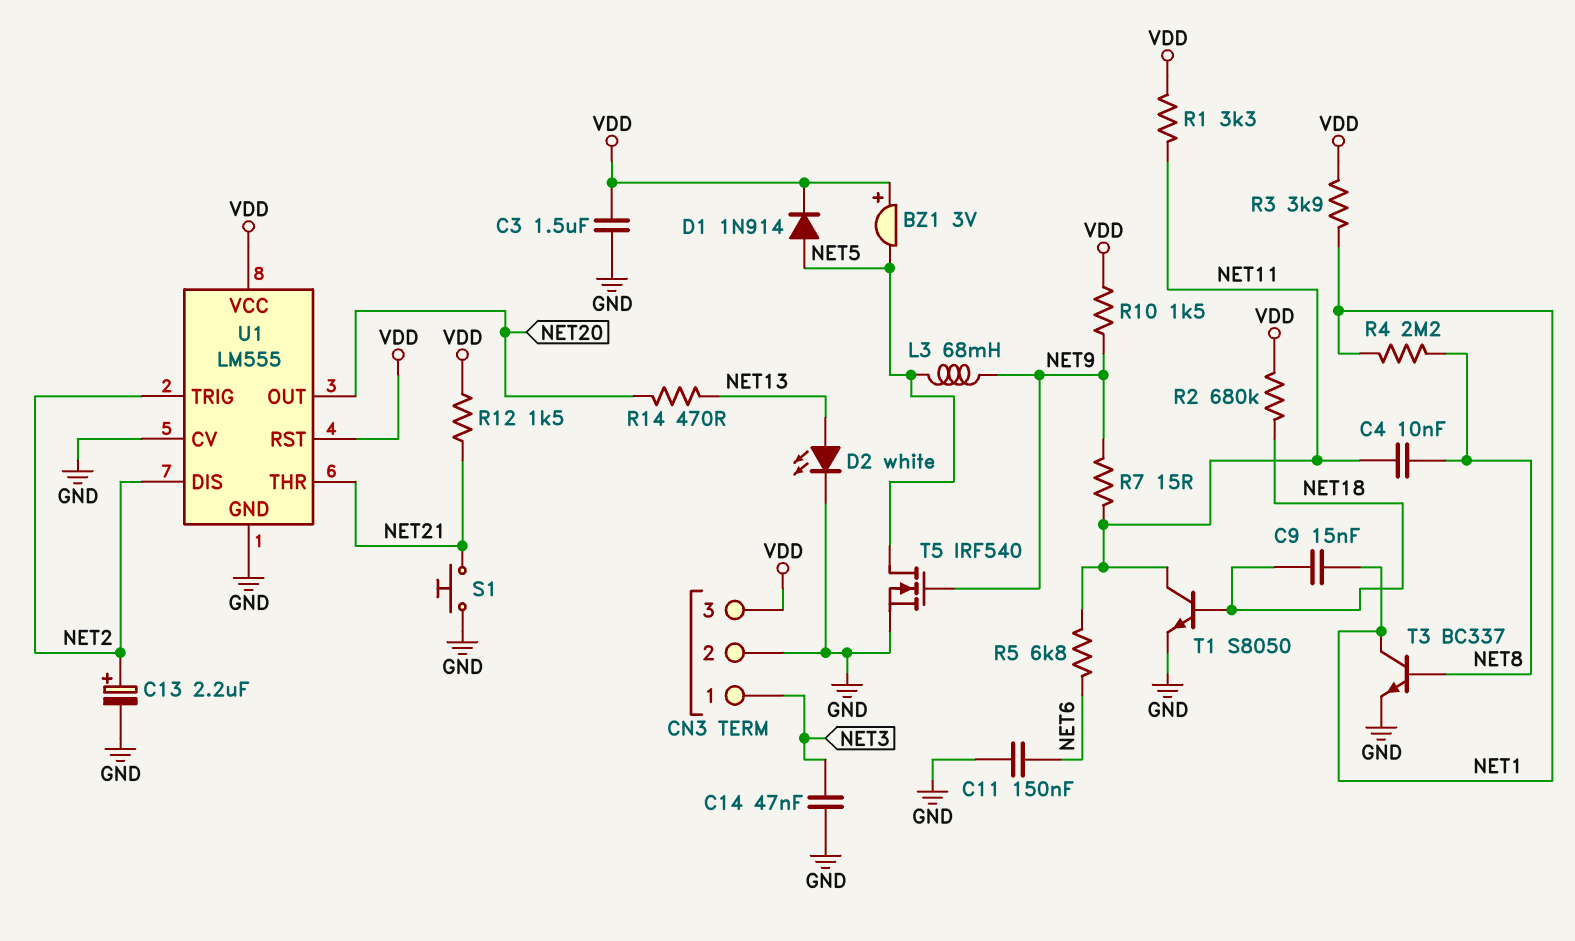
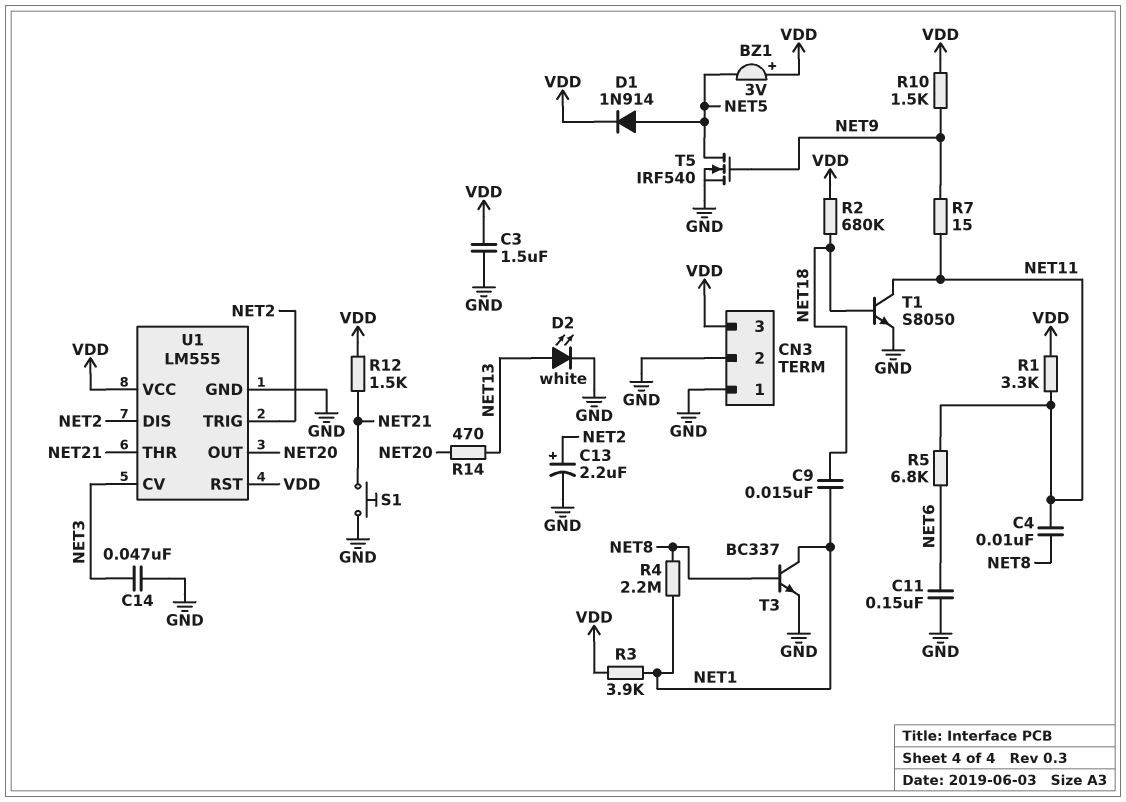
CN3 pin 1: NET3 -> GND
L3: 68mH (NET5, NET9) -> none
U1 pin CV: GND -> NET3

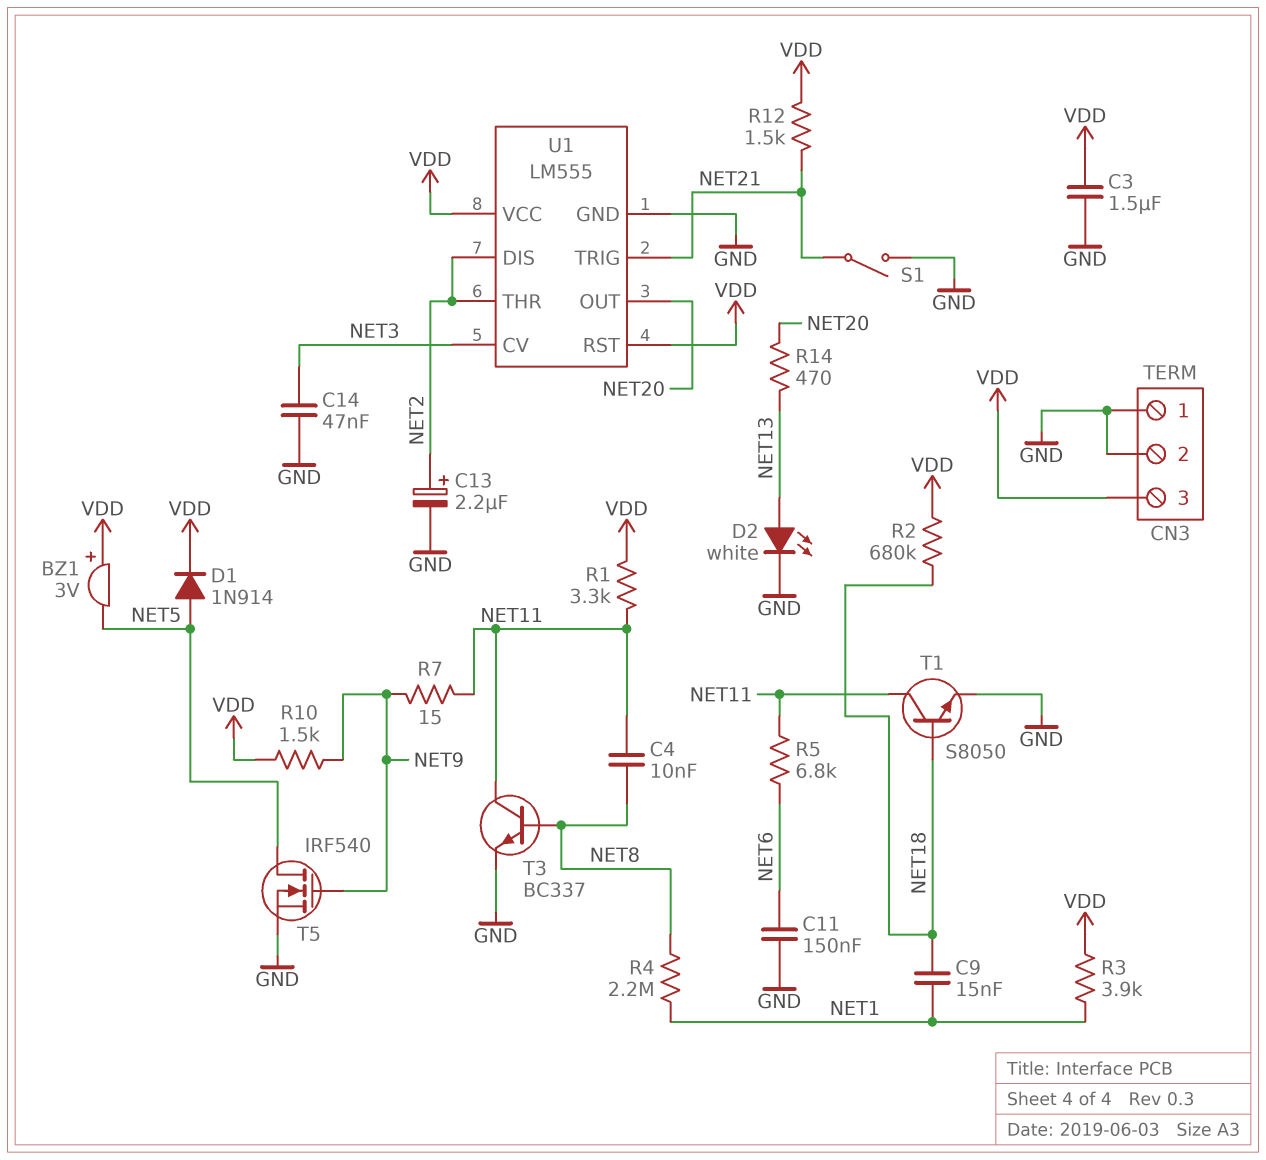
S1: button (GND, NET21) -> switch (GND, NET21)
T3: NPN BC337 (B NET8, C NET1, E GND) -> NPN BC337 (B NET8, C NET11, E GND)
U1 pin THR: NET21 -> NET2
U1 pin TRIG: NET2 -> NET21

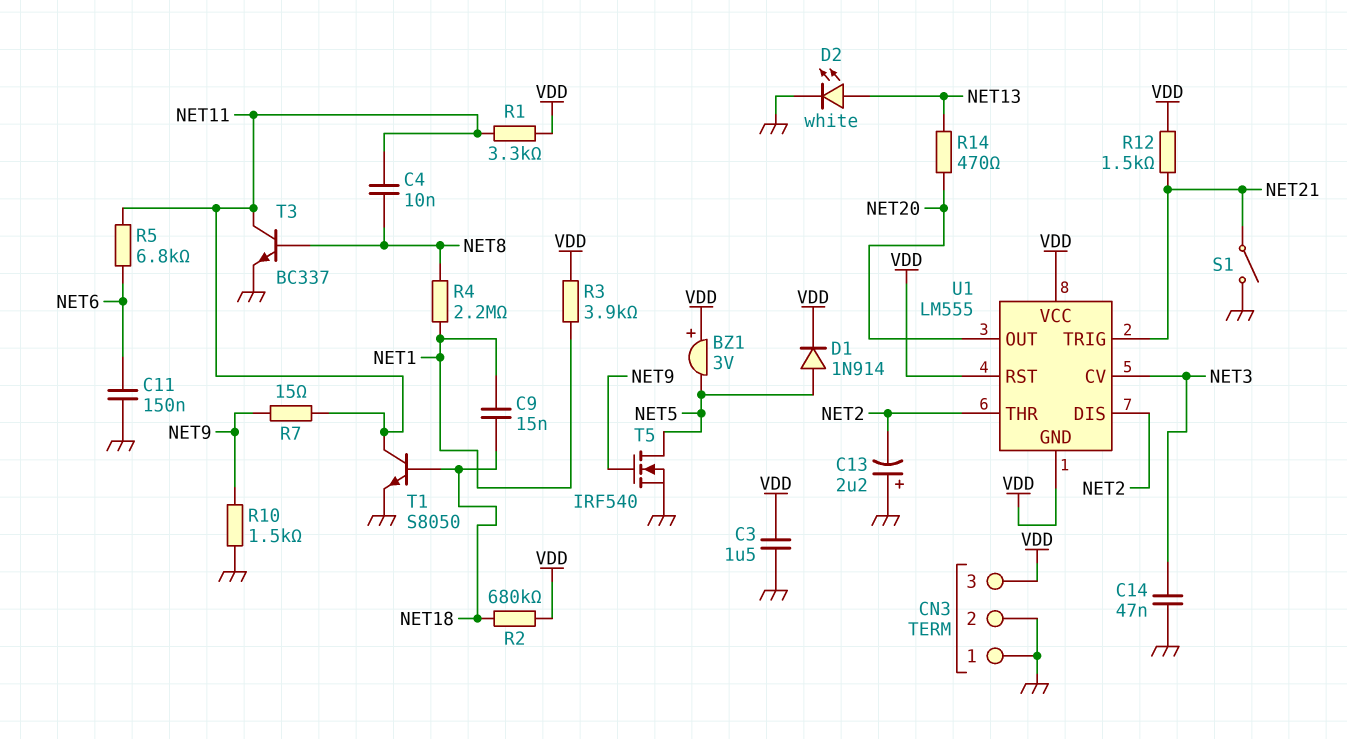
C13: 2.2uF (plus NET2, minus GND) -> 2.2uF (plus GND, minus NET2)
R10: 1.5k (NET9, VDD) -> 1.5k (GND, NET9)
U1 pin GND: GND -> VDD

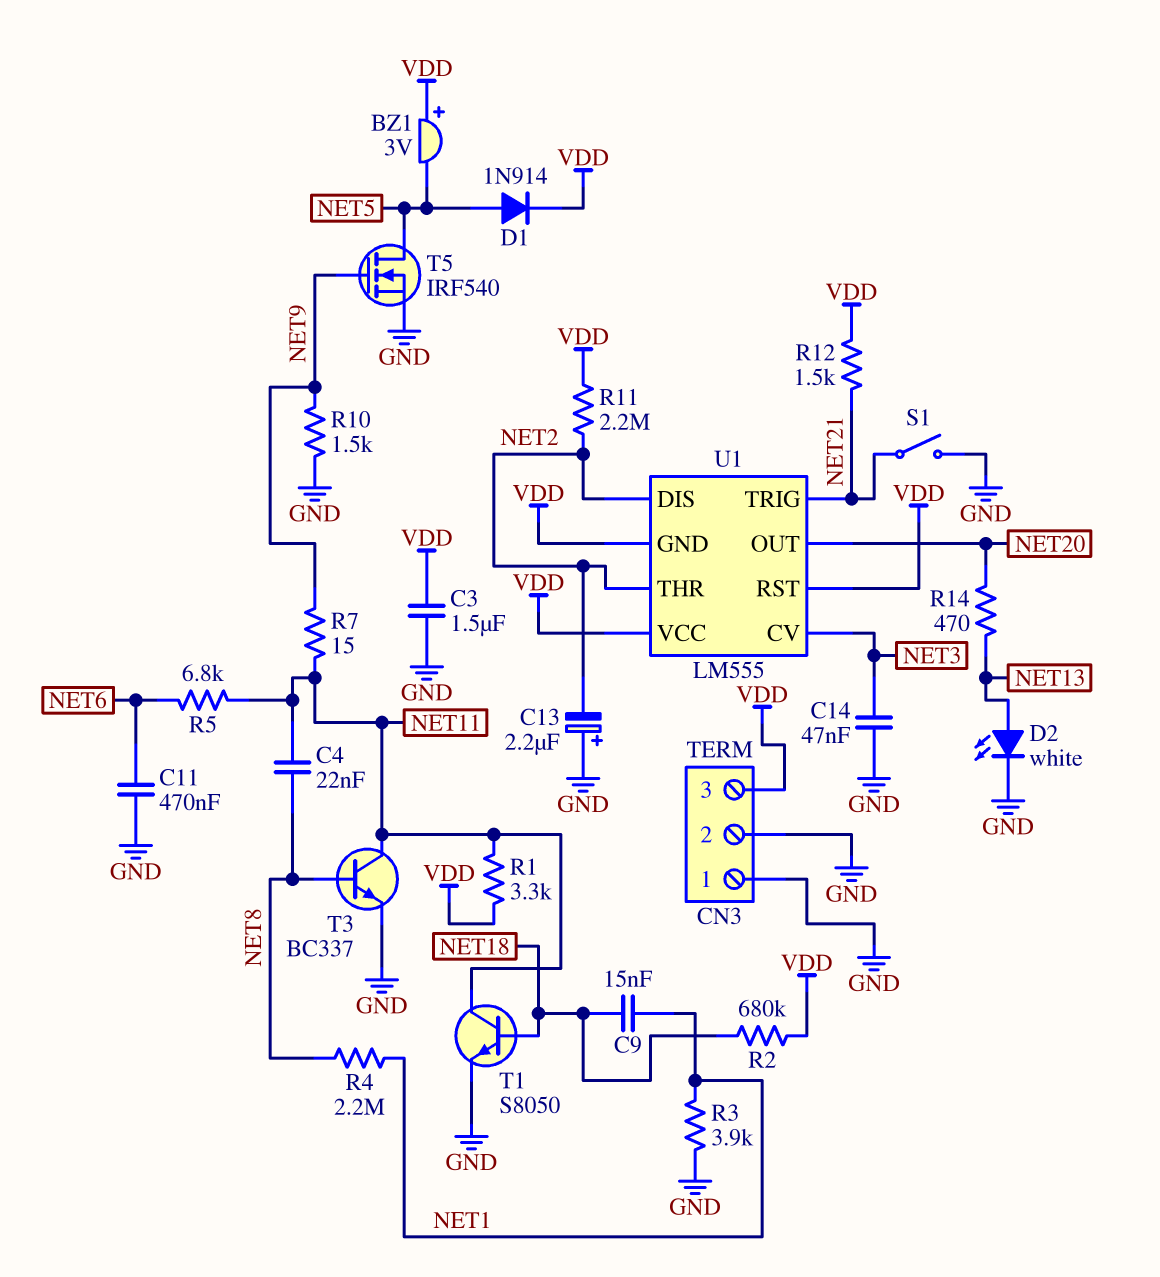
C4: 10nF (NET8, NET11) -> 22nF (NET8, NET11)
C11: 150nF (GND, NET6) -> 470nF (GND, NET6)
R3: 3.9k (NET1, VDD) -> 3.9k (GND, NET1)
R11: none -> 2.2M (NET2, VDD)

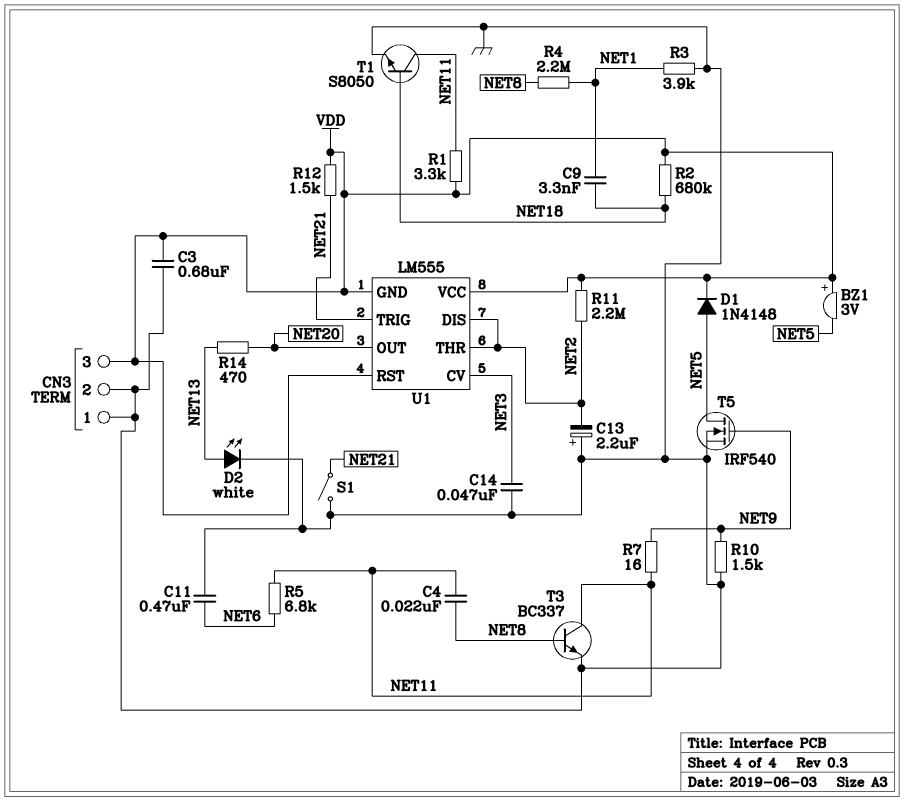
C3: 1.5uF (GND, VDD) -> 680nF (GND, VDD)
C9: 15nF (NET1, NET18) -> 3.3nF (NET1, NET18)
D1: diode 1N914 (A NET5, K VDD) -> diode 1N4148 (A NET5, K VDD)
R7: 15 (NET9, NET11) -> 16 (NET9, NET11)

